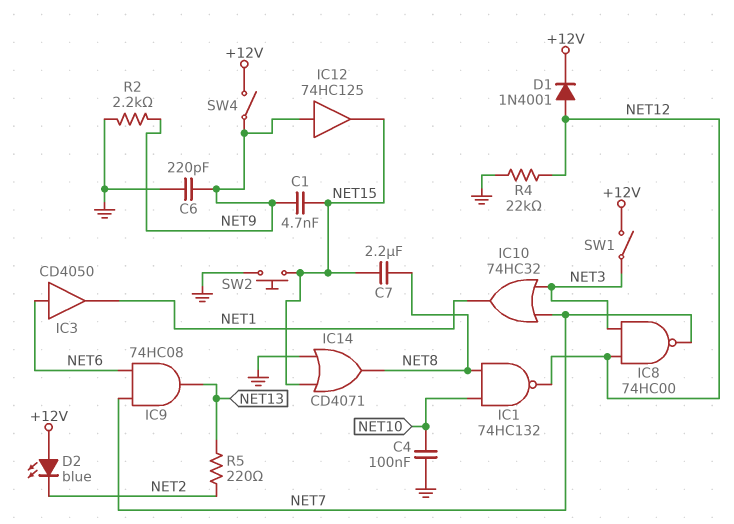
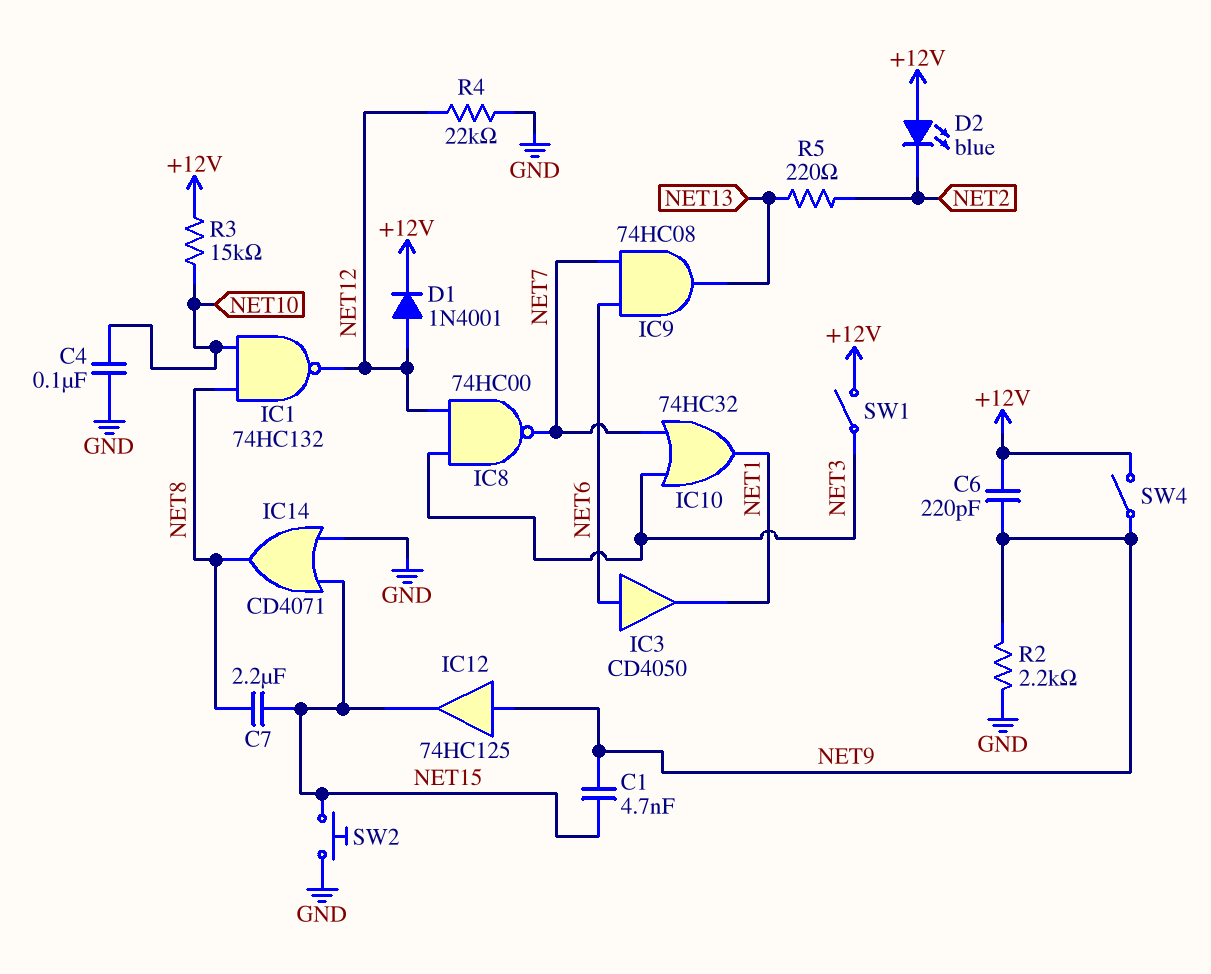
C6: 220pF (GND, NET9) -> 220pF (+12V, NET9)
R3: none -> 15k (+12V, NET10)

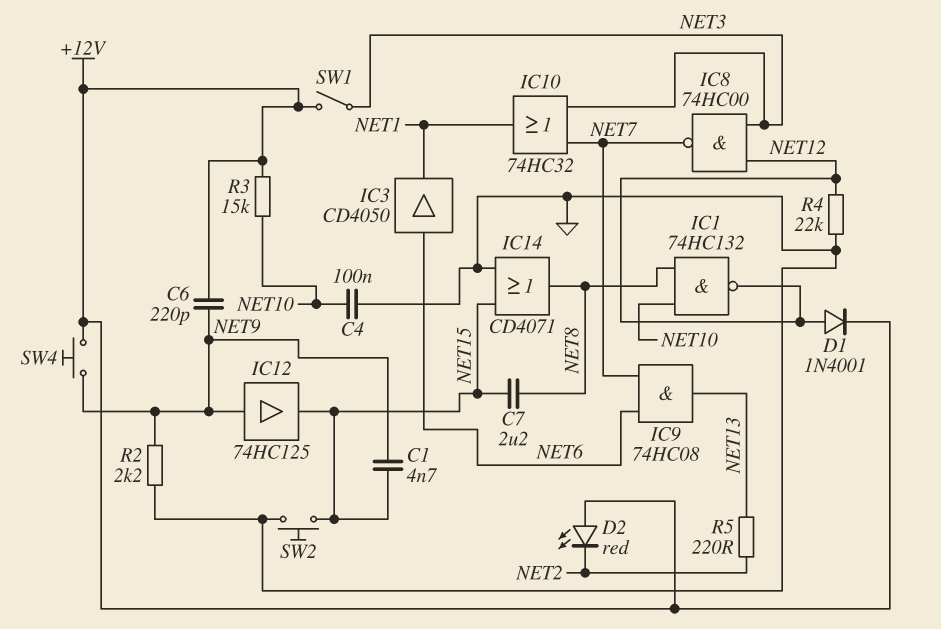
D2: LED blue (A +12V, K NET2) -> LED red (A +12V, K NET2)
SW4: switch (+12V, NET9) -> button (+12V, NET9)

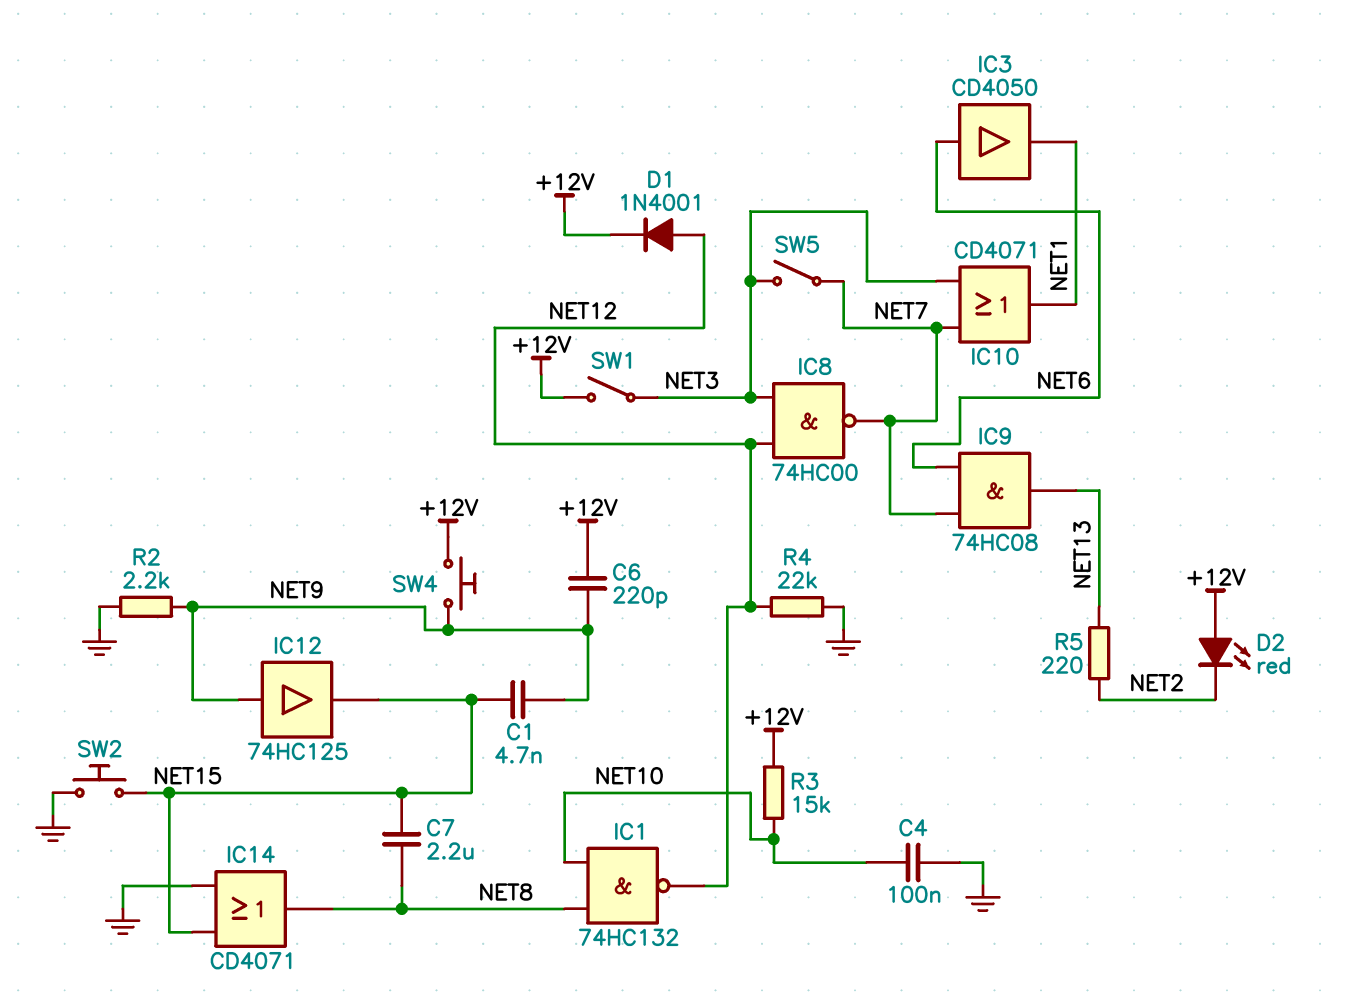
IC10: OR 74HC32 (in NET3, in NET7, out NET1) -> OR CD4071 (in NET3, in NET7, out NET1)
SW5: none -> switch (NET3, NET7)

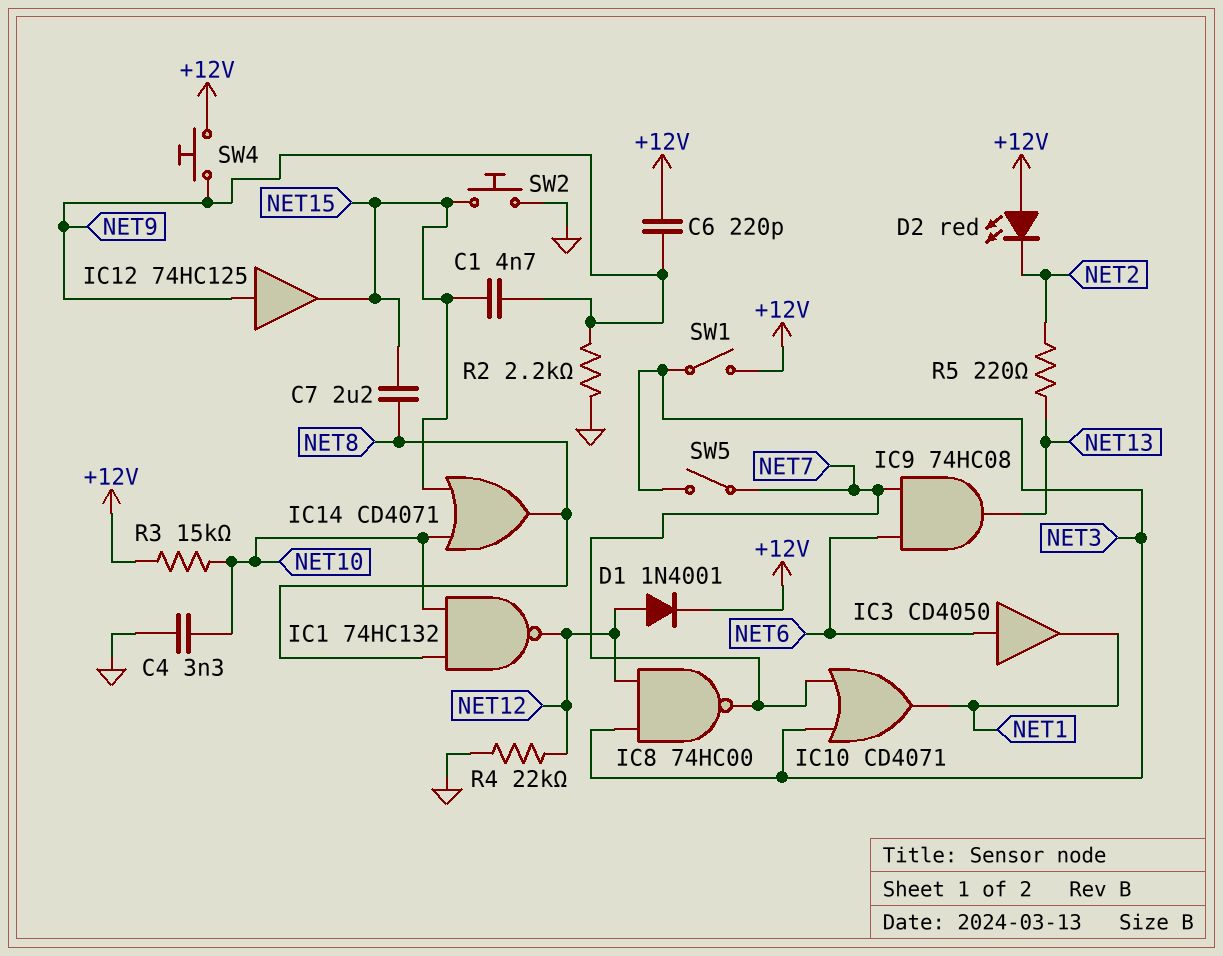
C4: 100nF (GND, NET10) -> 3.3nF (GND, NET10)
IC14: OR CD4071 (in GND, in NET15, out NET8) -> OR CD4071 (in NET10, in NET15, out NET8)

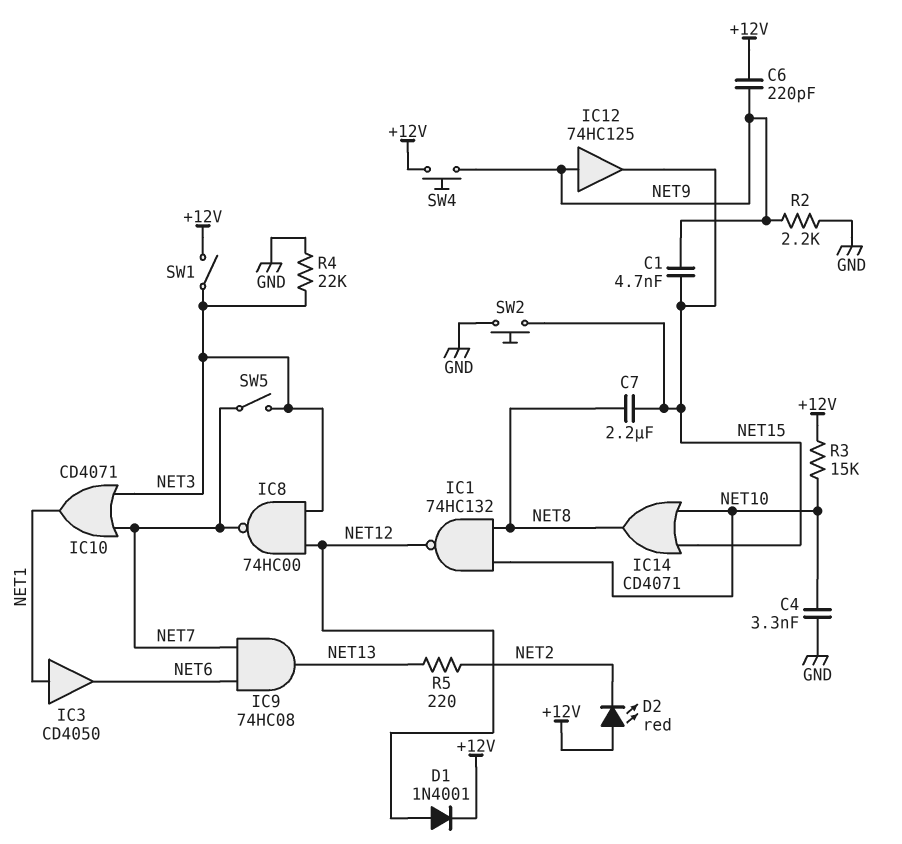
IC3: buffer CD4050 (in NET6, out NET1) -> buffer CD4050 (in NET1, out NET6)
R4: 22k (GND, NET12) -> 22k (GND, NET3)

